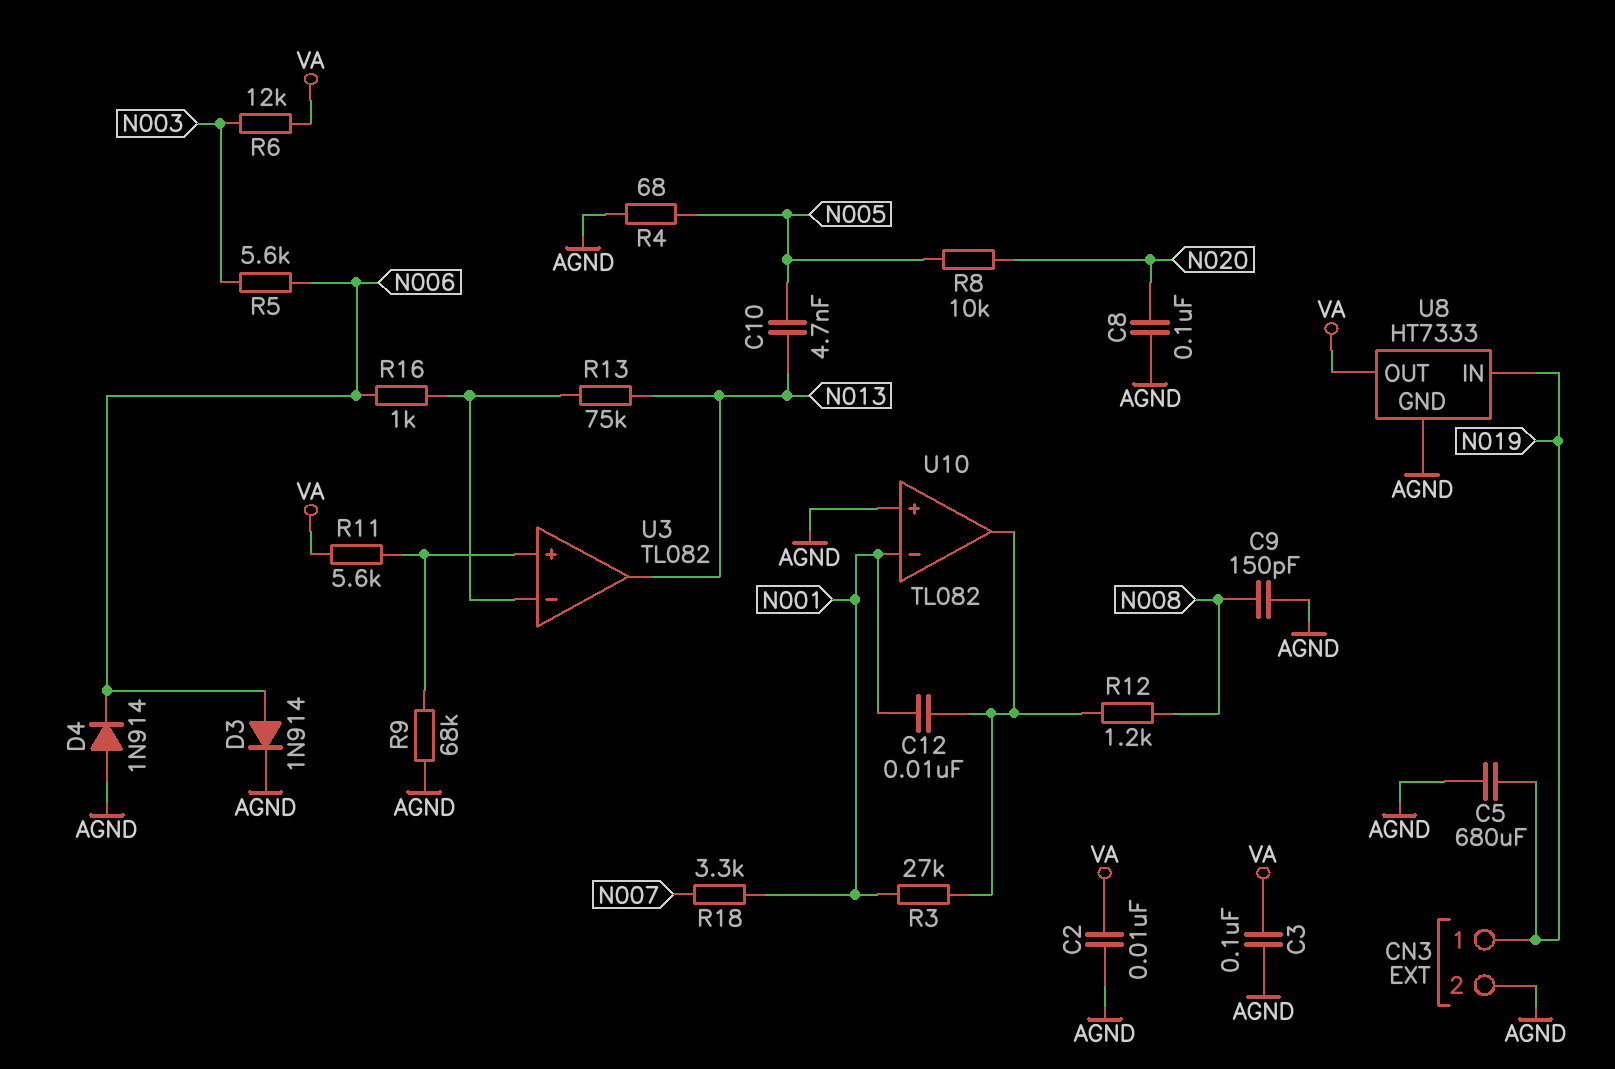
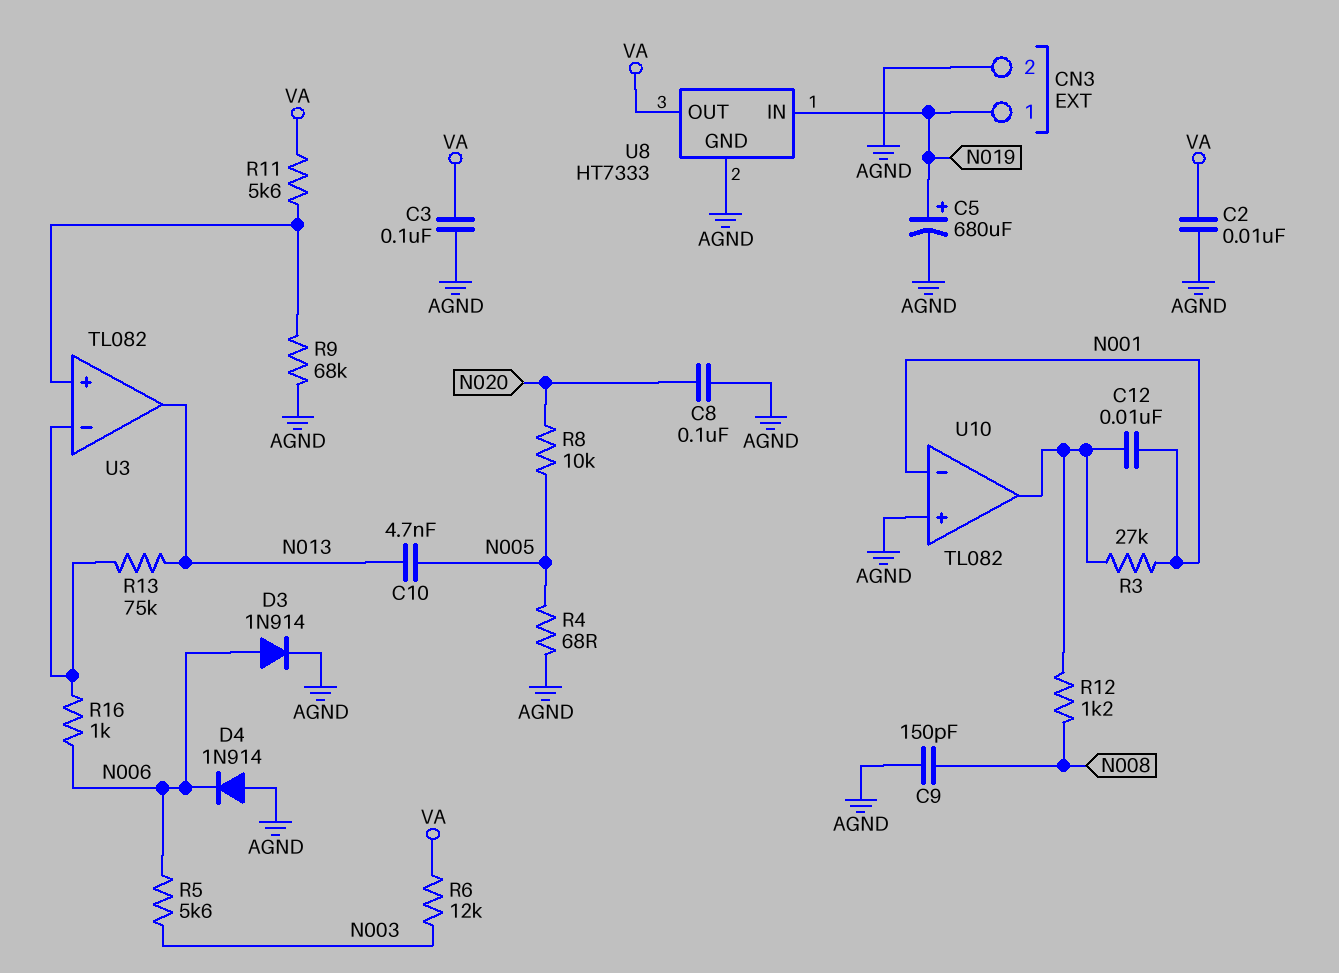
C5: 680uF (AGND, N019) -> 680uF (plus N019, minus AGND)
R18: 3.3k (N001, N007) -> none

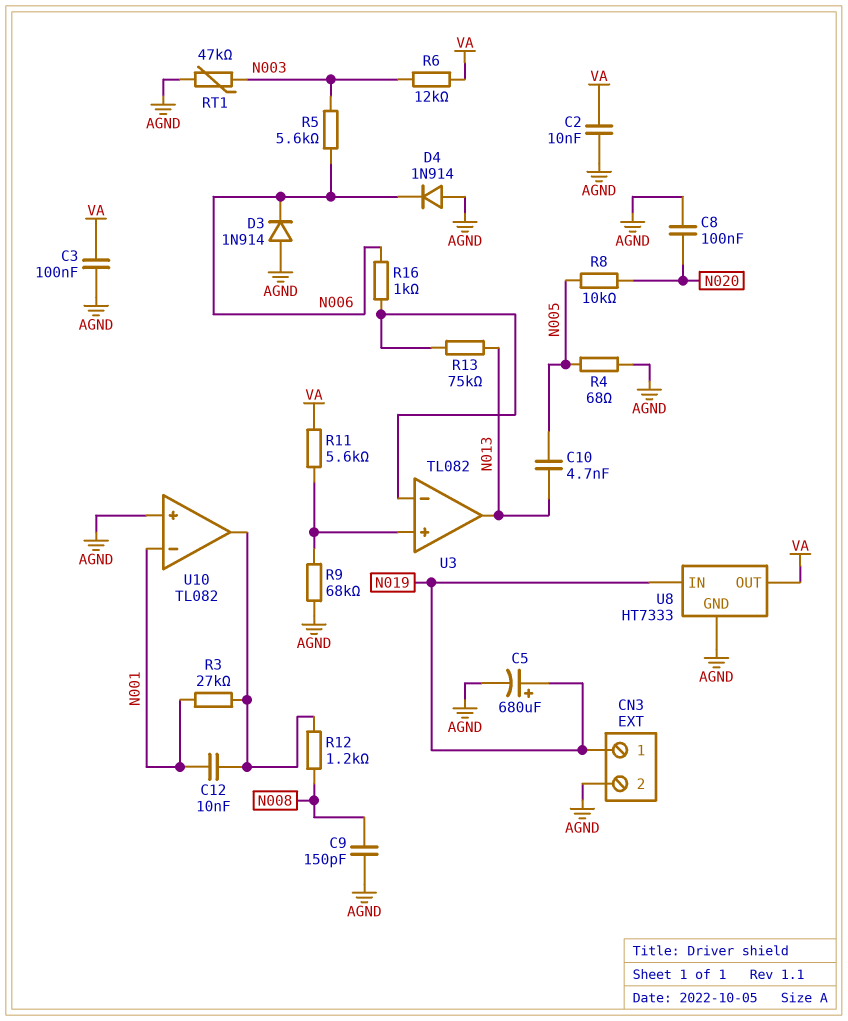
D3: diode 1N914 (A N006, K AGND) -> diode 1N914 (A AGND, K N006)
RT1: none -> 47k (AGND, N003)

